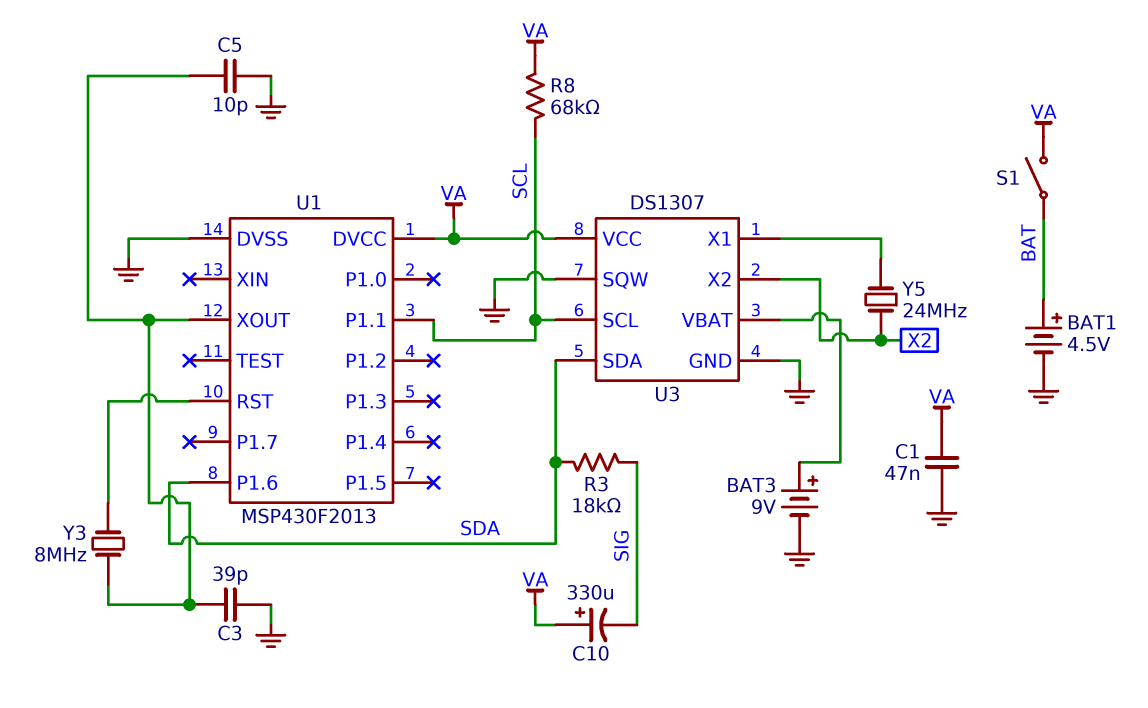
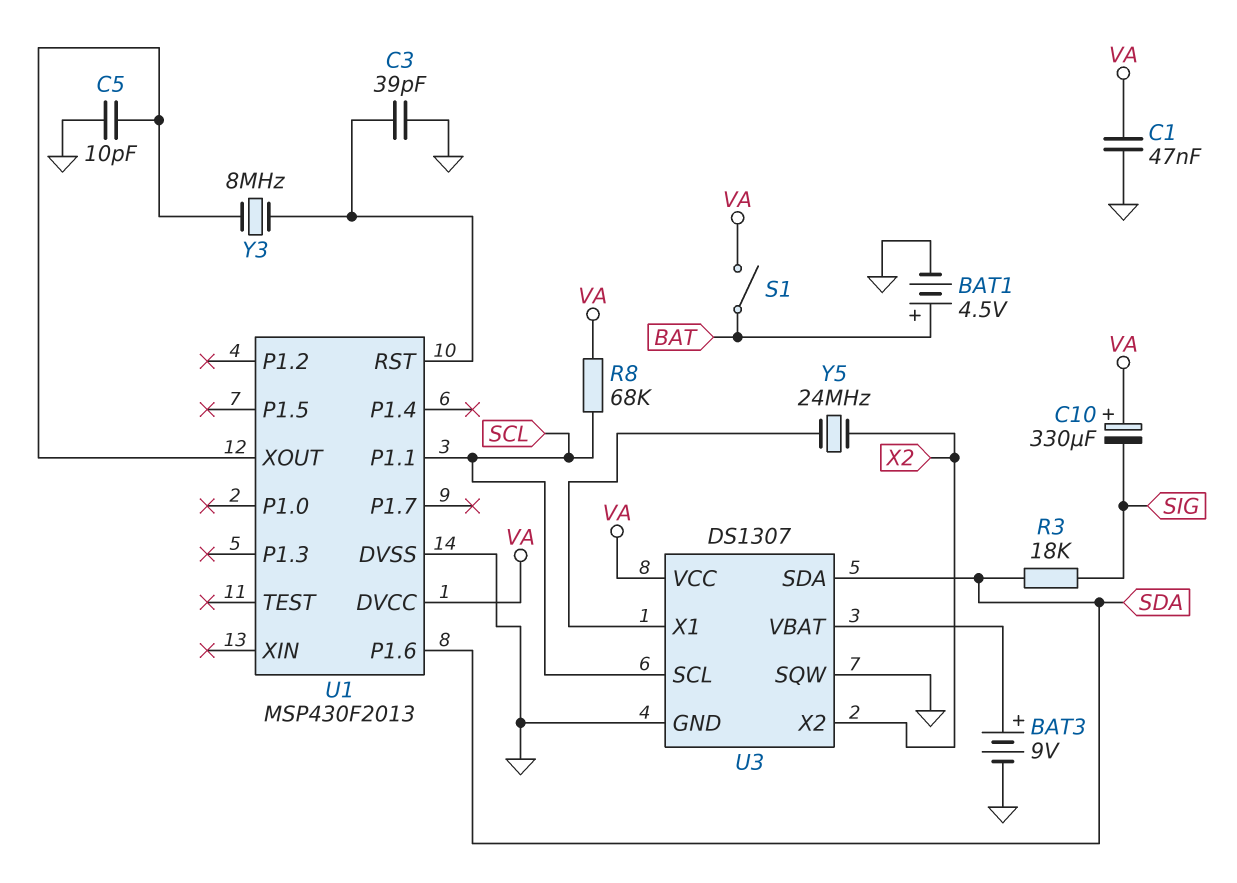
C3: 39pF (GND, U1/XOUT) -> 39pF (GND, U1/RST)

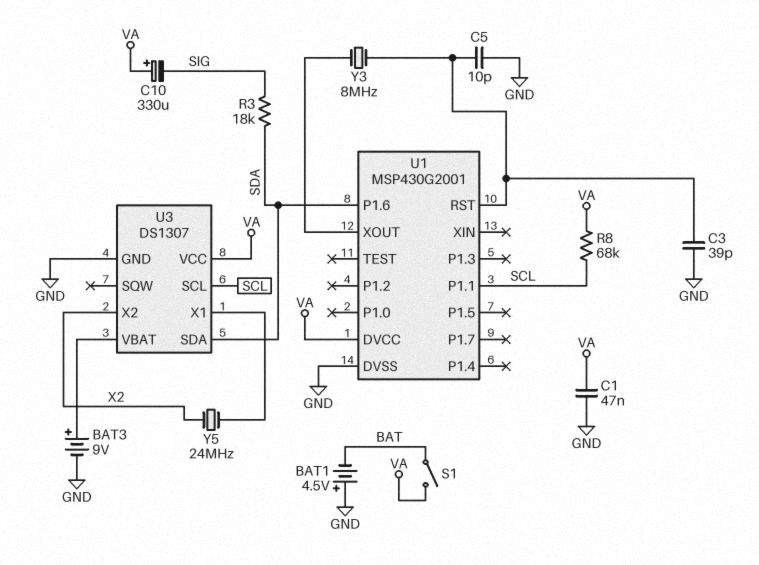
BAT1: 4.5V (plus BAT, minus GND) -> 4.5V (plus GND, minus BAT)
C5: 10pF (GND, U1/XOUT) -> 10pF (GND, U1/RST)
U1: MSP430F2013 -> MSP430G2001
U3 pin SQW: GND -> none

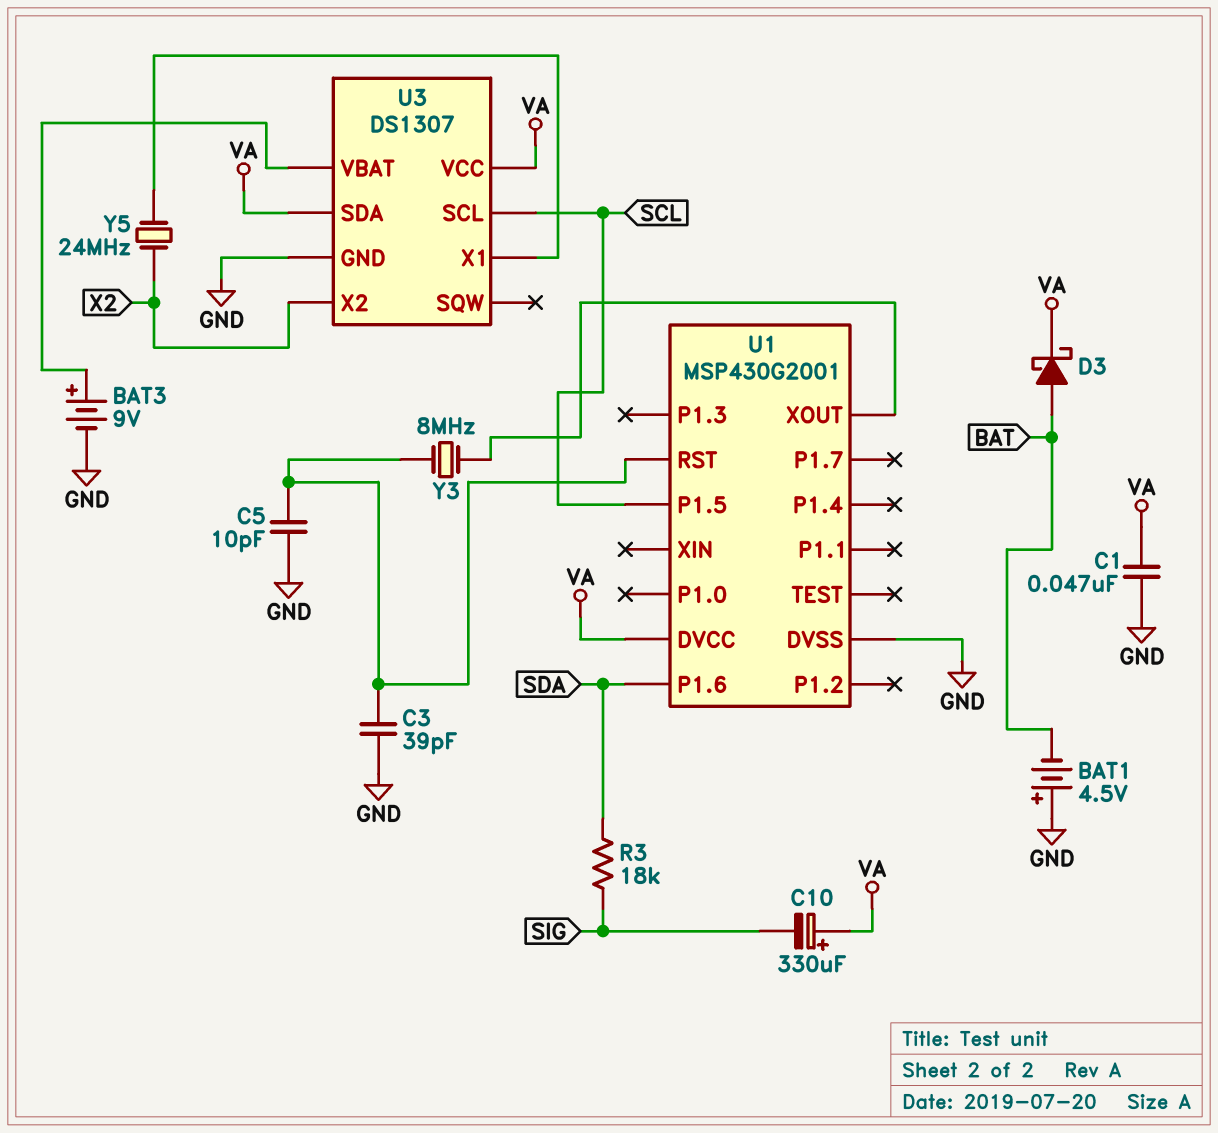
D3: none -> schottky (A BAT, K VA)
R8: 68k (SCL, VA) -> none
S1: switch (BAT, VA) -> none
U1 pin P1.1: SCL -> none
U1 pin P1.5: none -> SCL
U3 pin SDA: SDA -> VA

